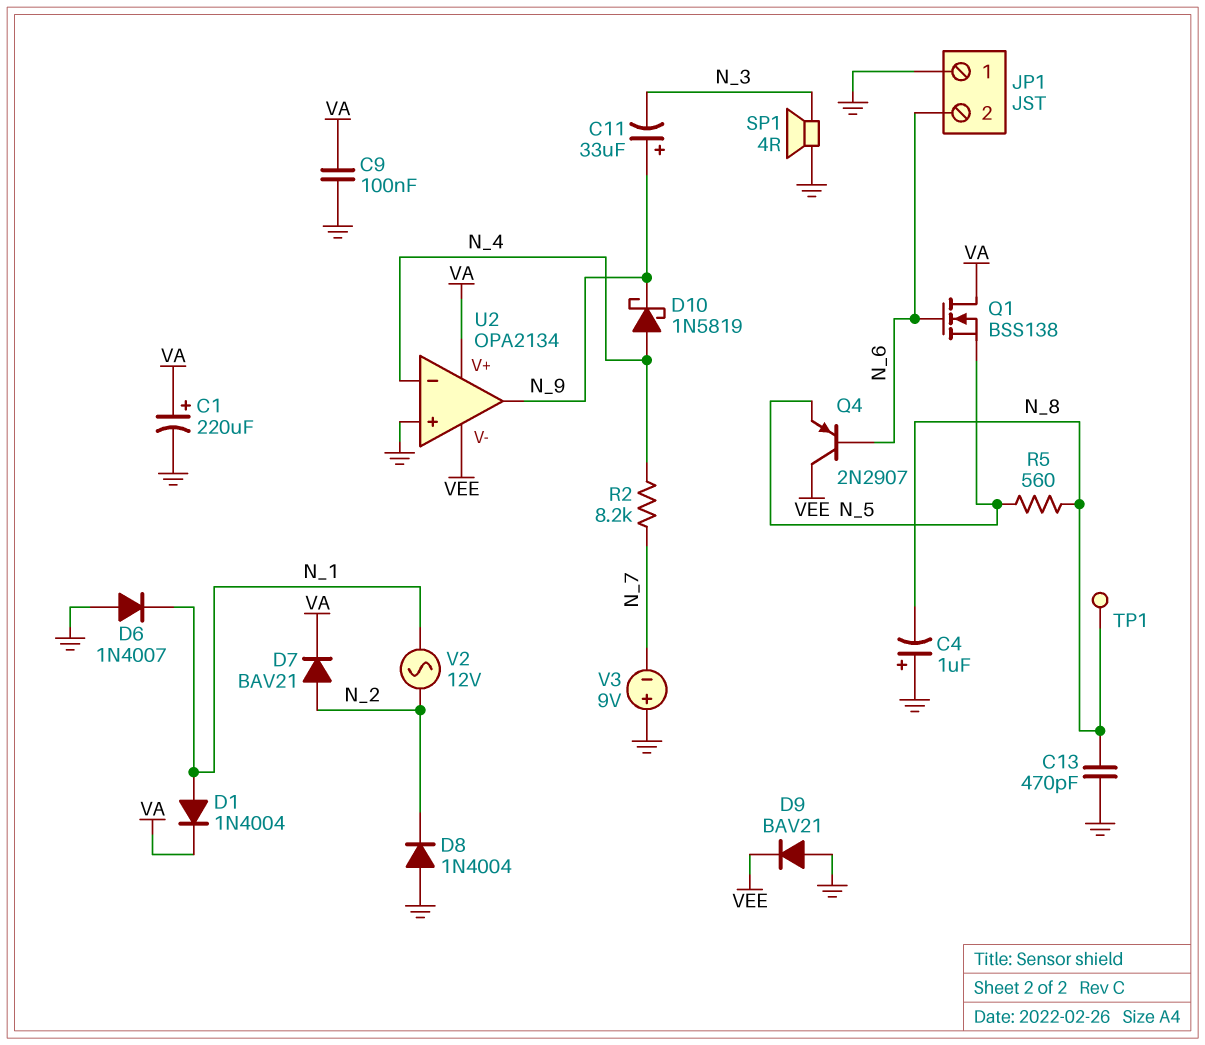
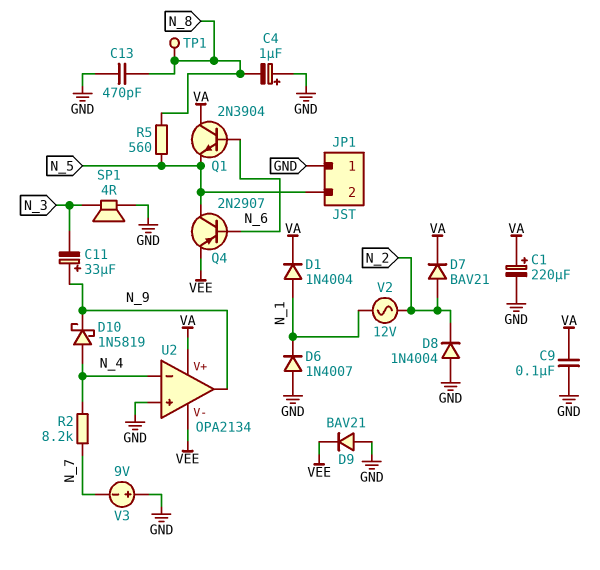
JP1 pin 2: N_6 -> N_5
Q1: NMOS BSS138 (G N_6, D VA, S N_5) -> NPN 2N3904 (B N_6, C VA, E N_5)
Q4: PNP 2N2907 (B N_6, C VEE, E N_5) -> PNP 2N2907 (B N_6, C N_5, E VEE)

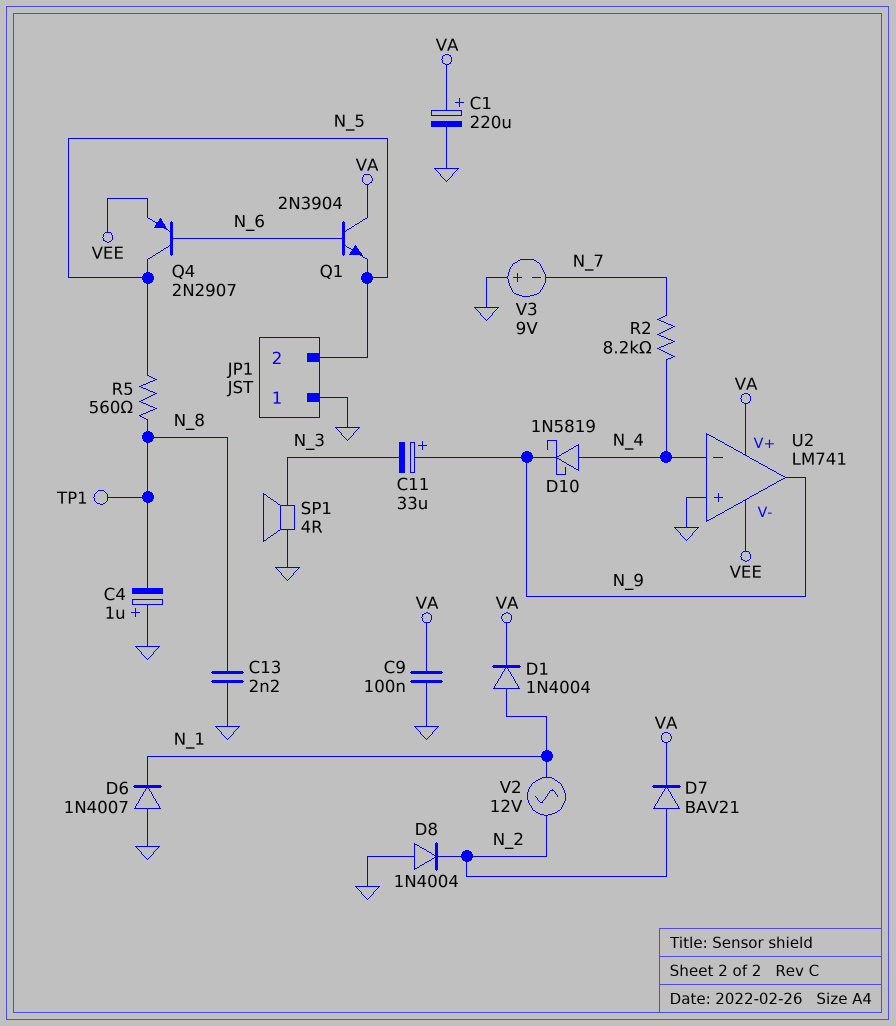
C13: 470pF (GND, N_8) -> 2.2nF (GND, N_8)
D9: diode BAV21 (A GND, K VEE) -> none
U2: OPA2134 -> LM741

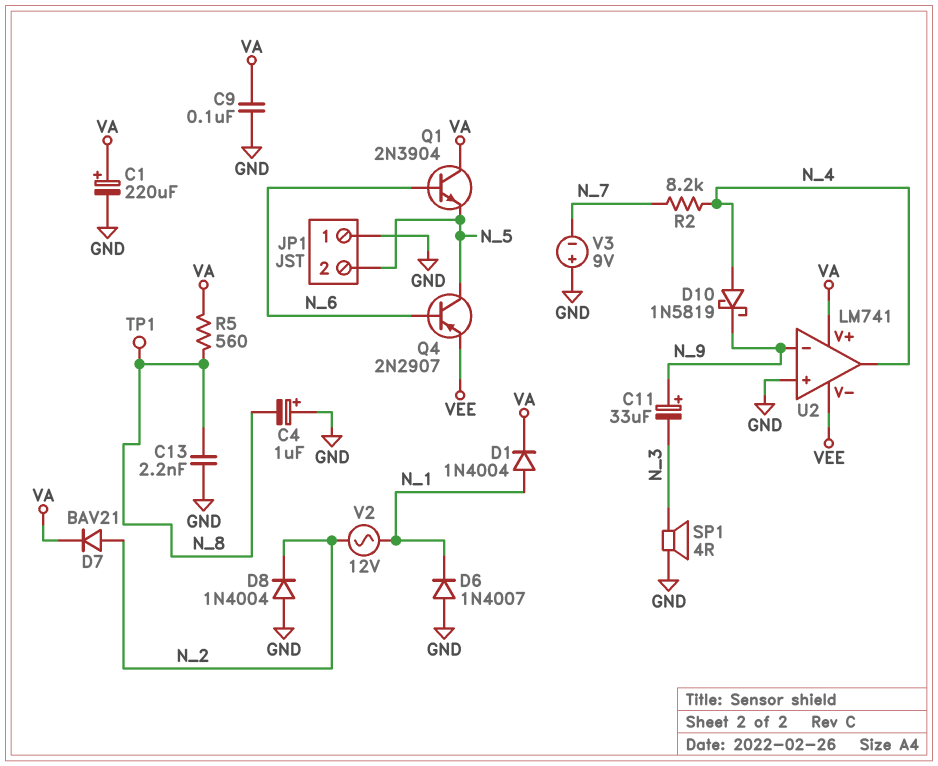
R5: 560 (N_5, N_8) -> 560 (N_8, VA)
U2 pin in-: N_4 -> N_9
U2 pin out: N_9 -> N_4

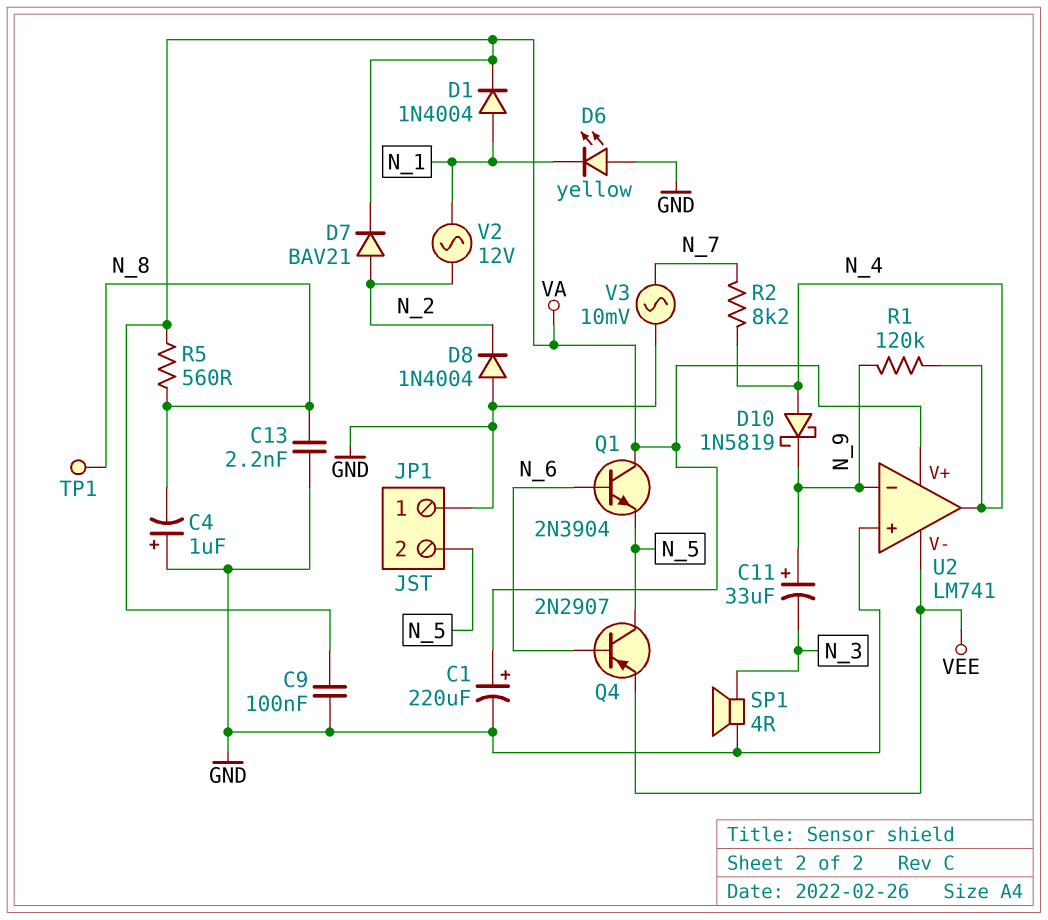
D6: diode 1N4007 (A GND, K N_1) -> LED yellow (A GND, K N_1)
R1: none -> 120k (N_4, N_9)
V3: 9V (plus GND, minus N_7) -> AC 10mV (GND, N_7)

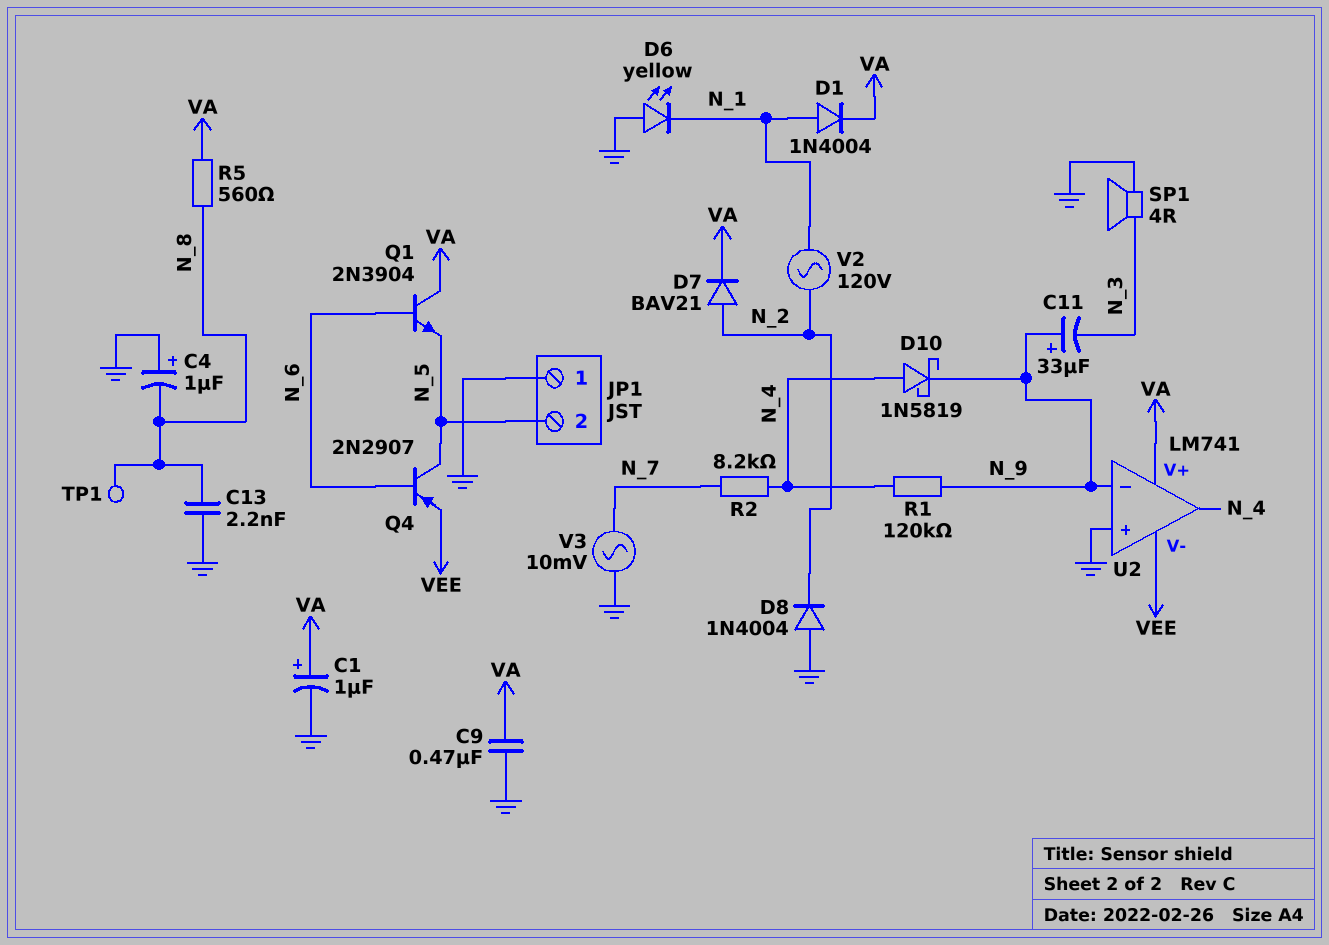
C1: 220uF (plus VA, minus GND) -> 1uF (plus VA, minus GND)
C9: 100nF (GND, VA) -> 470nF (GND, VA)
V2: AC 12V (N_1, N_2) -> AC 120V (N_1, N_2)

